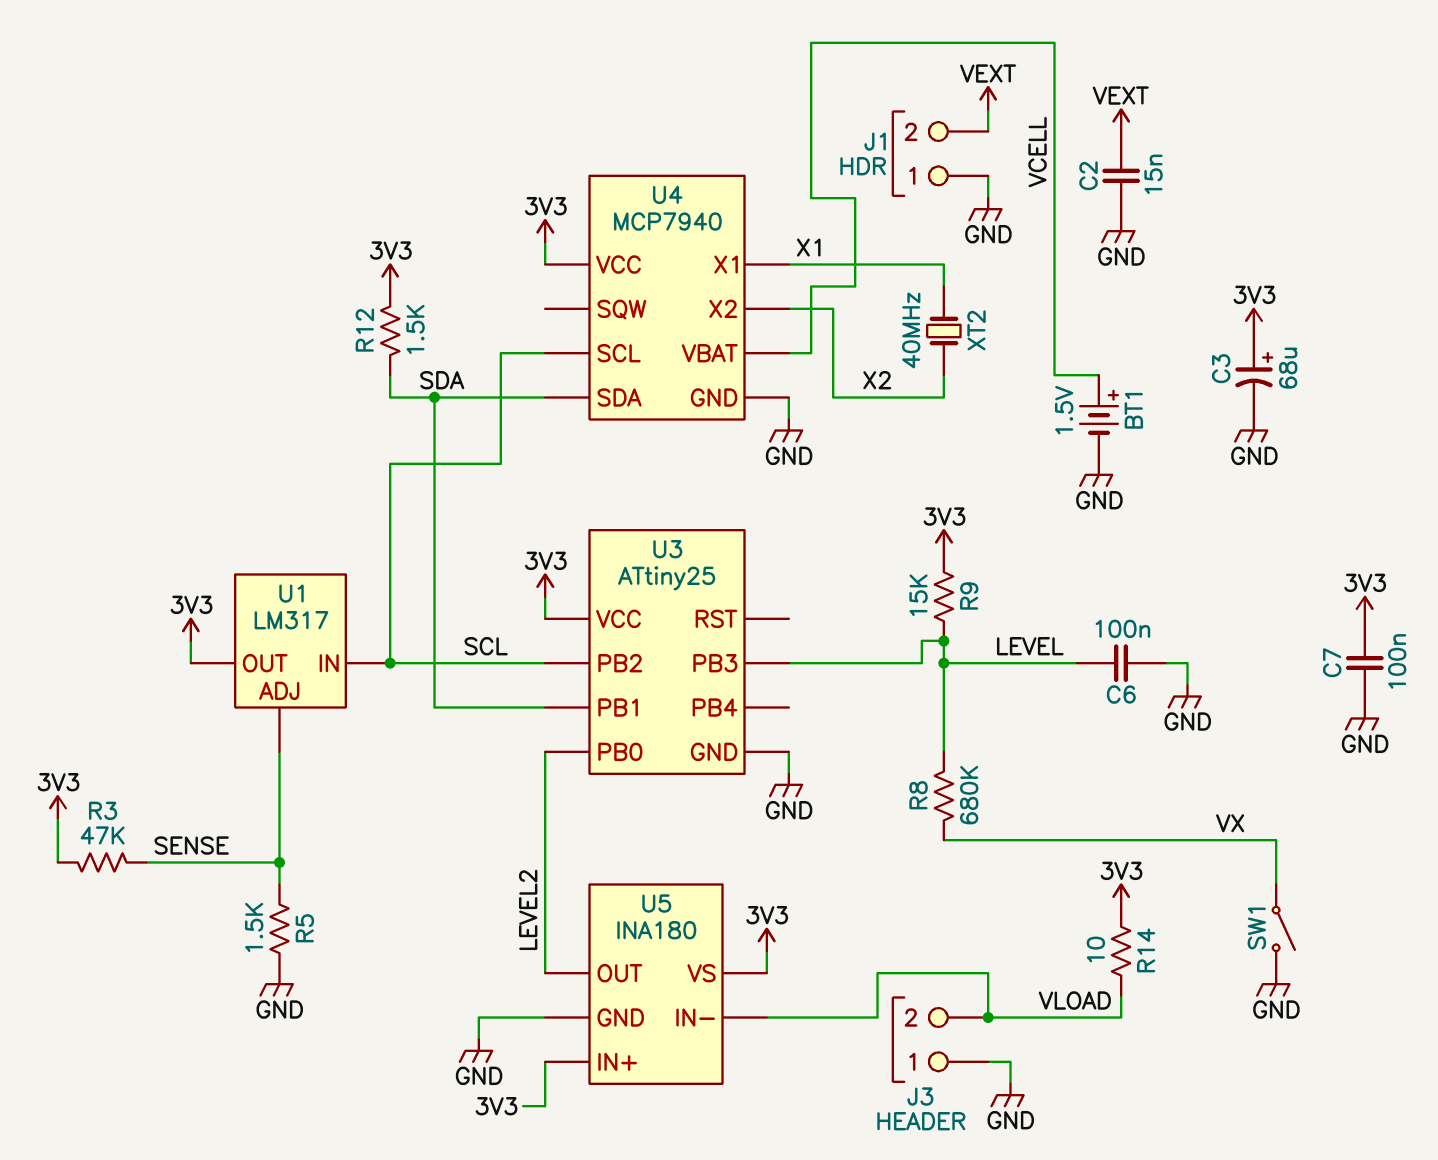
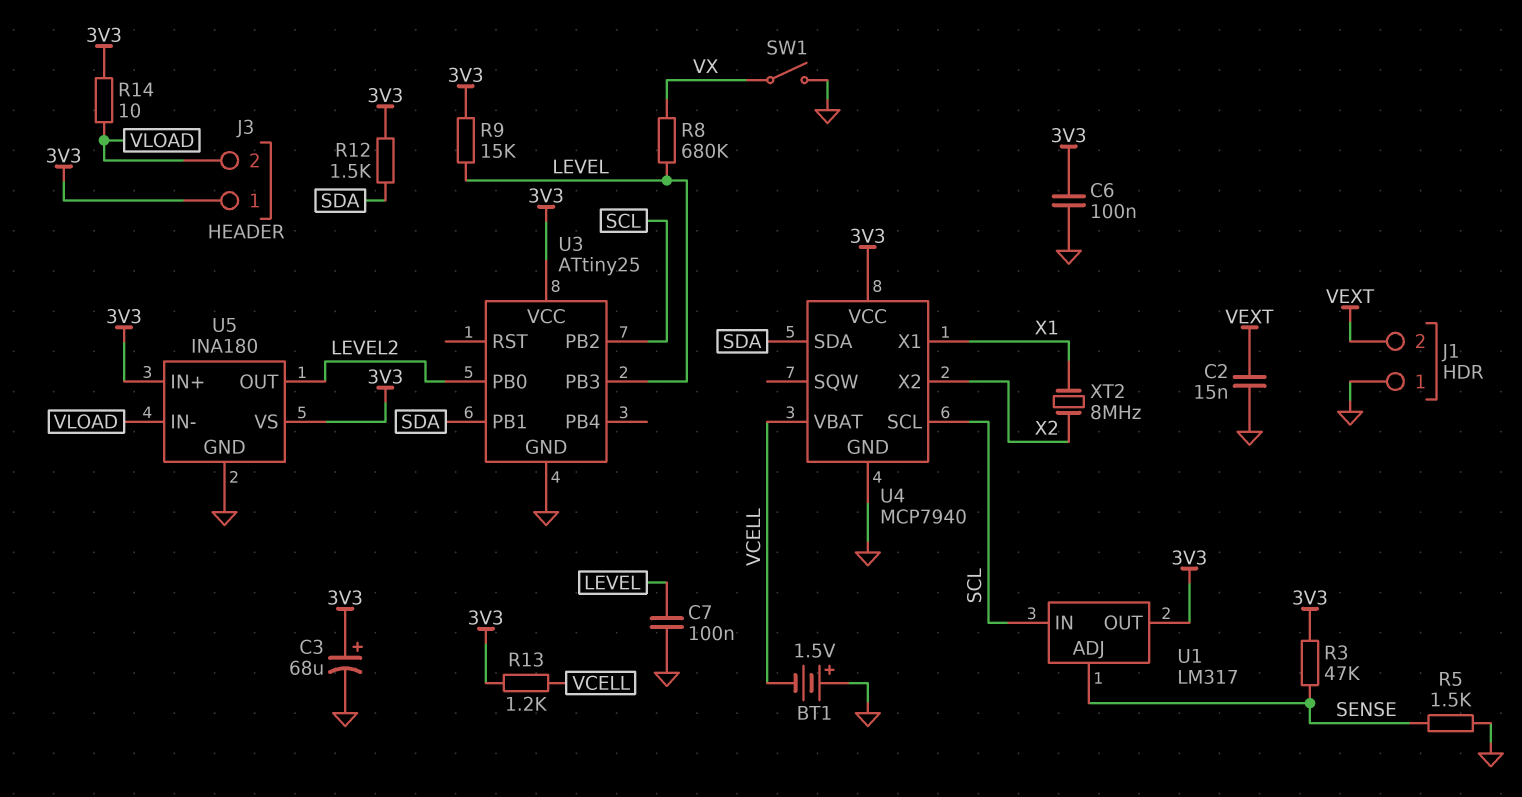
BT1: 1.5V (plus VCELL, minus GND) -> 1.5V (plus GND, minus VCELL)
C6: 100nF (GND, LEVEL) -> 100nF (3V3, GND)
C7: 100nF (3V3, GND) -> 100nF (GND, LEVEL)
J3 pin 1: GND -> 3V3
R13: none -> 1.2k (3V3, VCELL)
XT2: 40MHz (X1, X2) -> 8MHz (X1, X2)

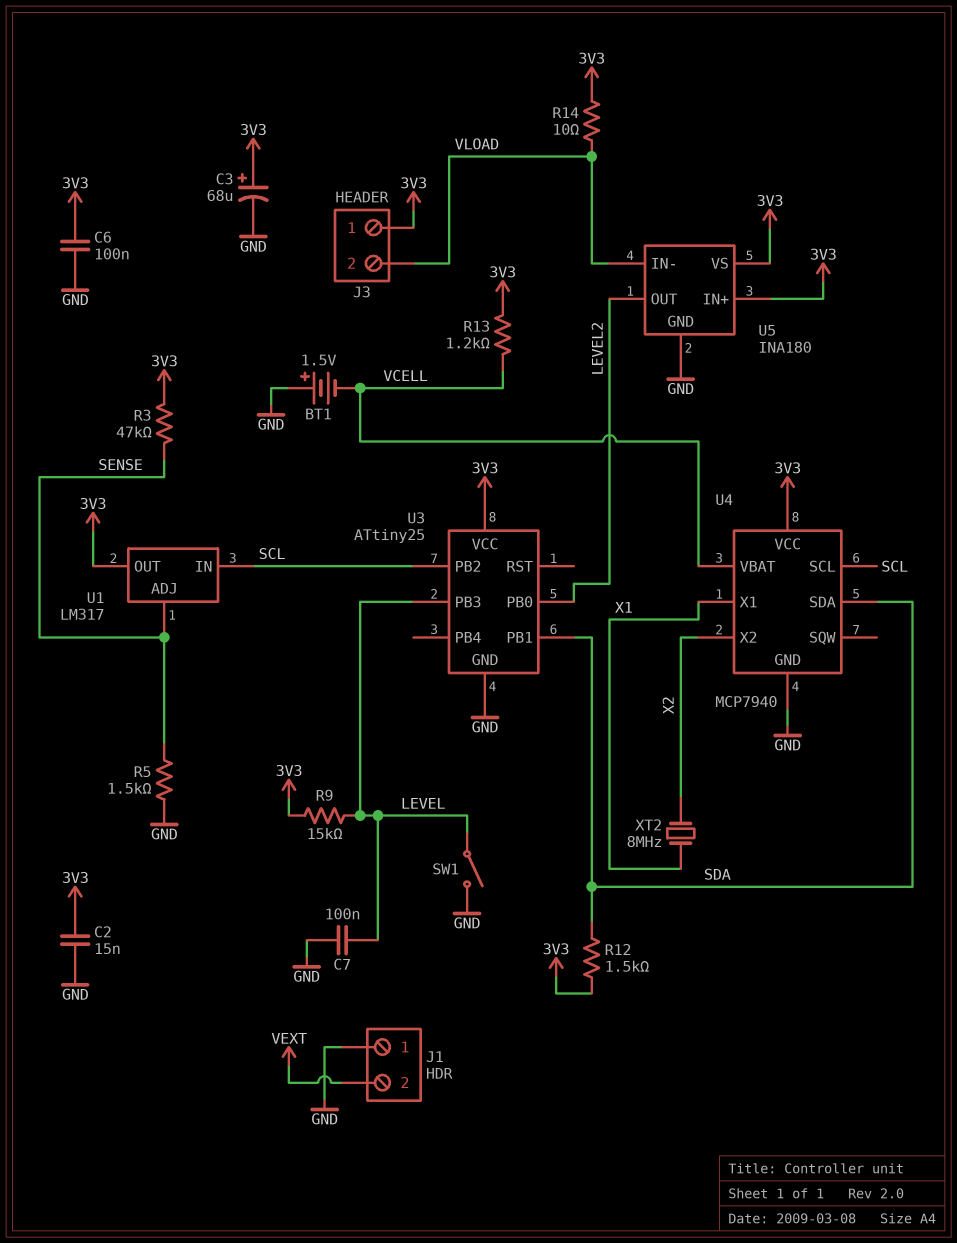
C2: 15nF (GND, VEXT) -> 15nF (3V3, GND)
R8: 680k (LEVEL, VX) -> none
SW1: switch (GND, VX) -> switch (GND, LEVEL)

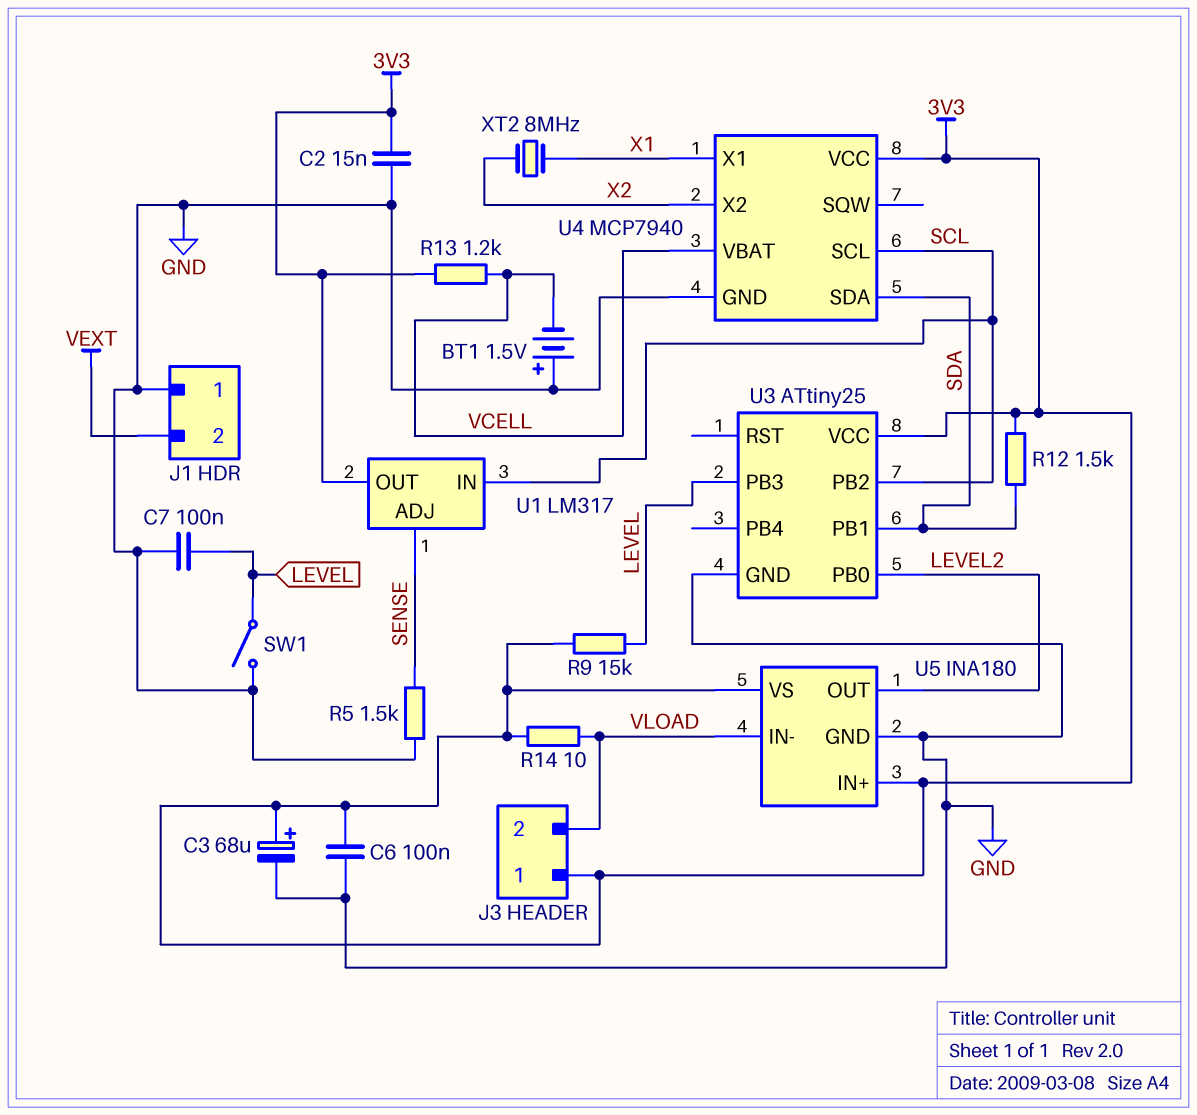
R3: 47k (3V3, SENSE) -> none

